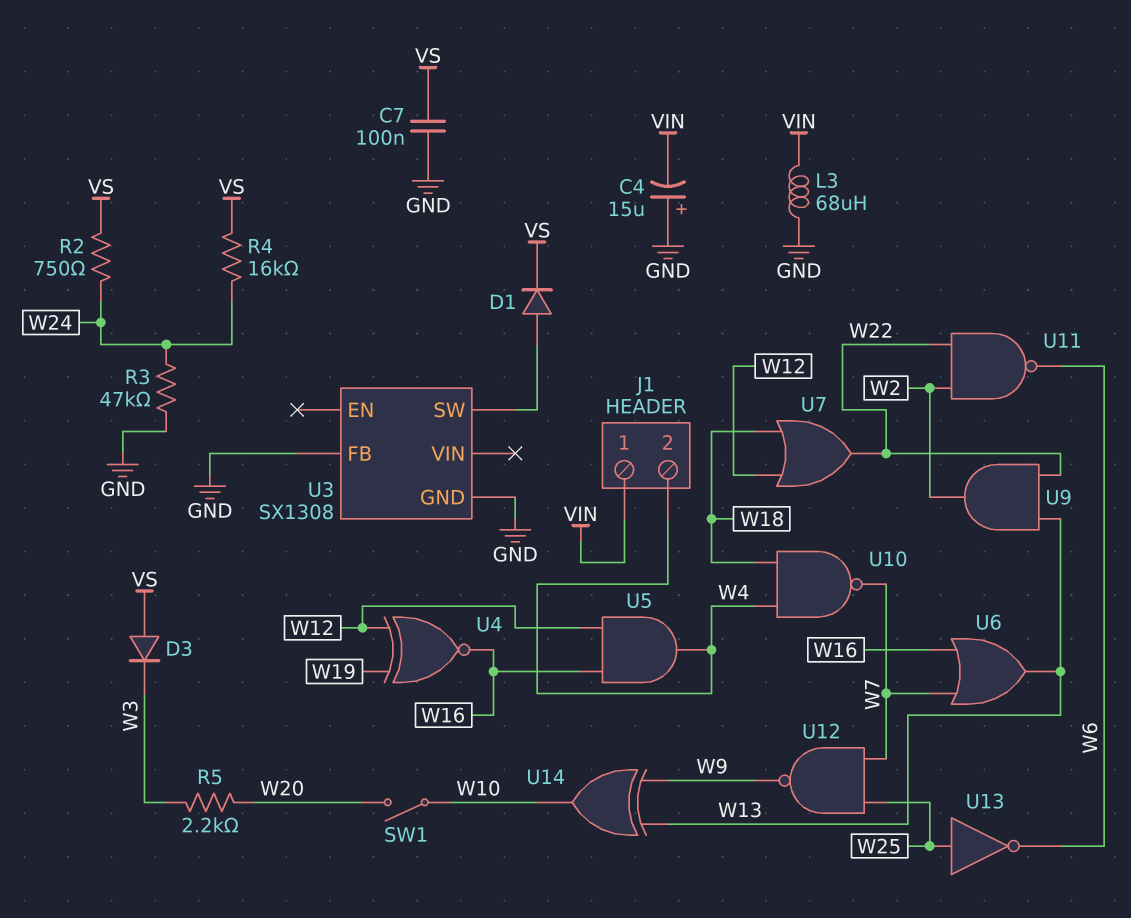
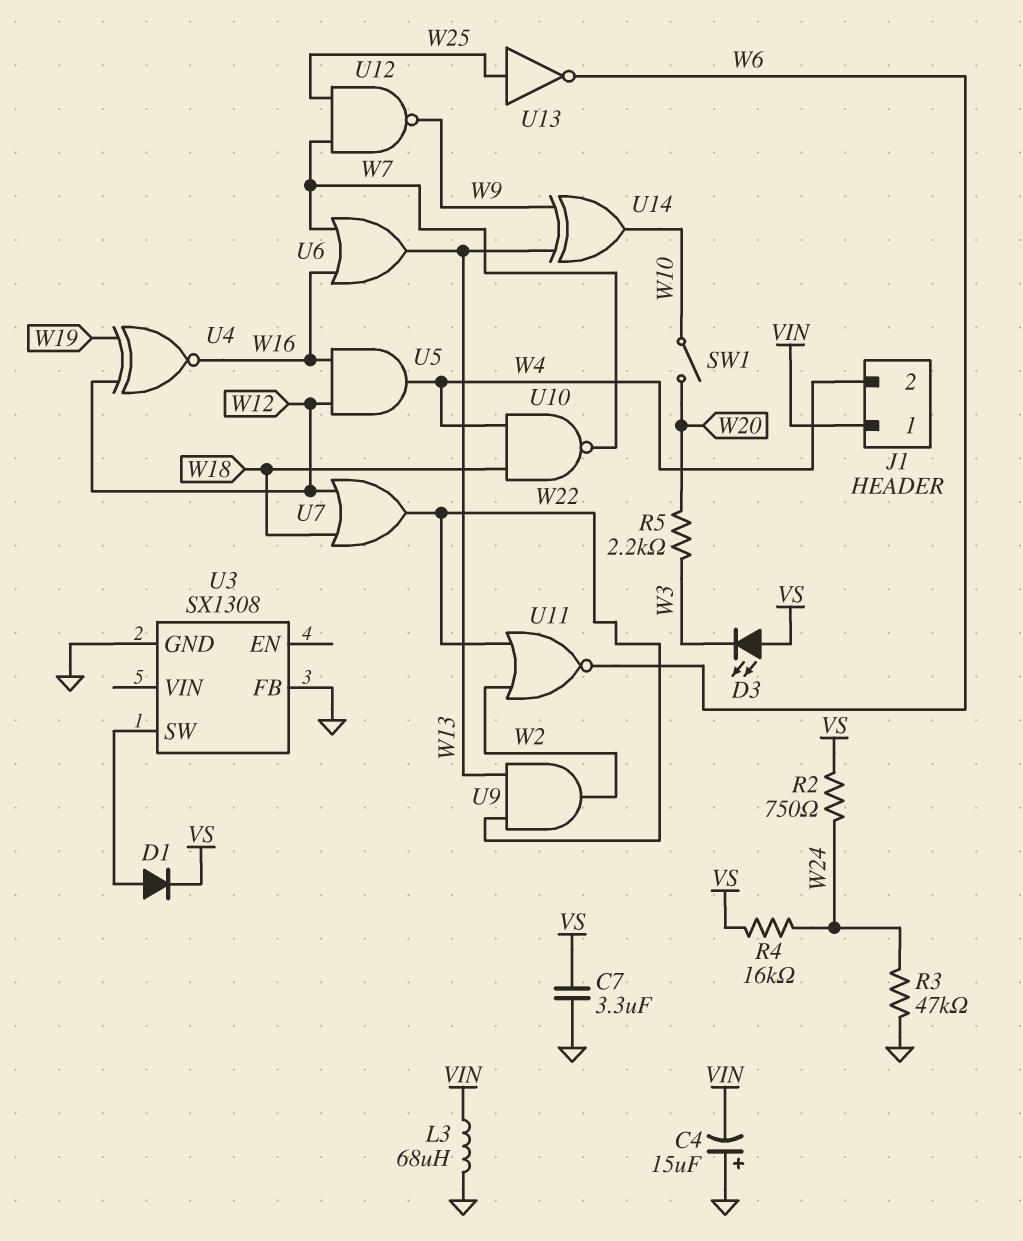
C7: 100nF (GND, VS) -> 3.3uF (GND, VS)
D3: diode (A VS, K W3) -> LED (A VS, K W3)
U11: NAND (in W2, in W22, out W6) -> NOR (in W2, in W22, out W6)

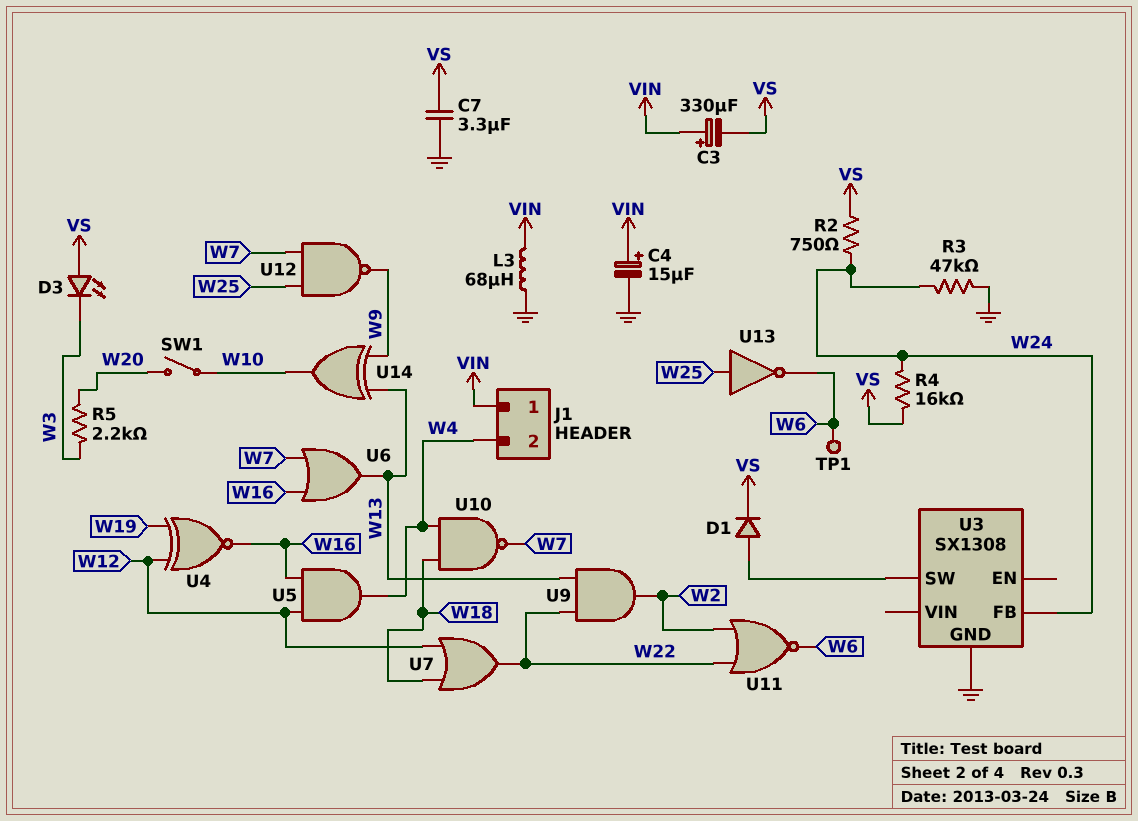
C3: none -> 330uF (plus VIN, minus VS)
C4: 15uF (plus GND, minus VIN) -> 15uF (plus VIN, minus GND)
TP1: none -> test point (W6)
U3 pin FB: GND -> W24

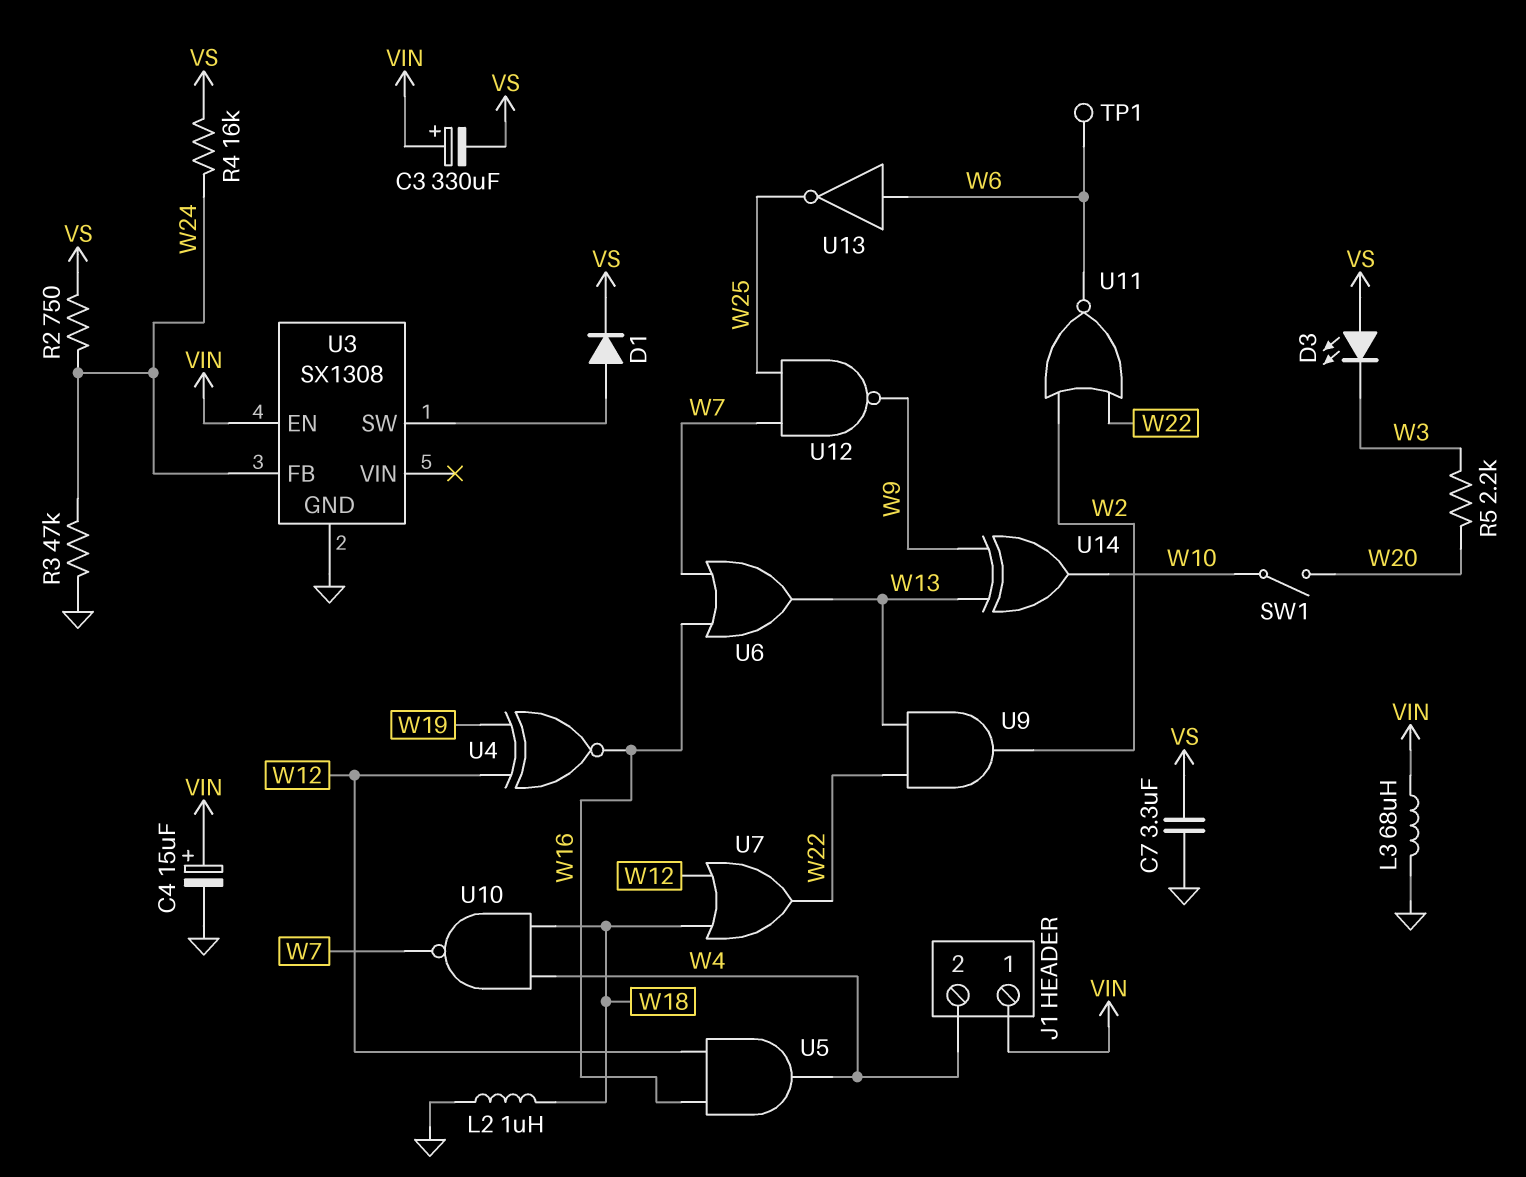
L2: none -> 1uH (GND, W18)
U3 pin EN: none -> VIN
U13: NOT (in W25, out W6) -> NOT (in W6, out W25)

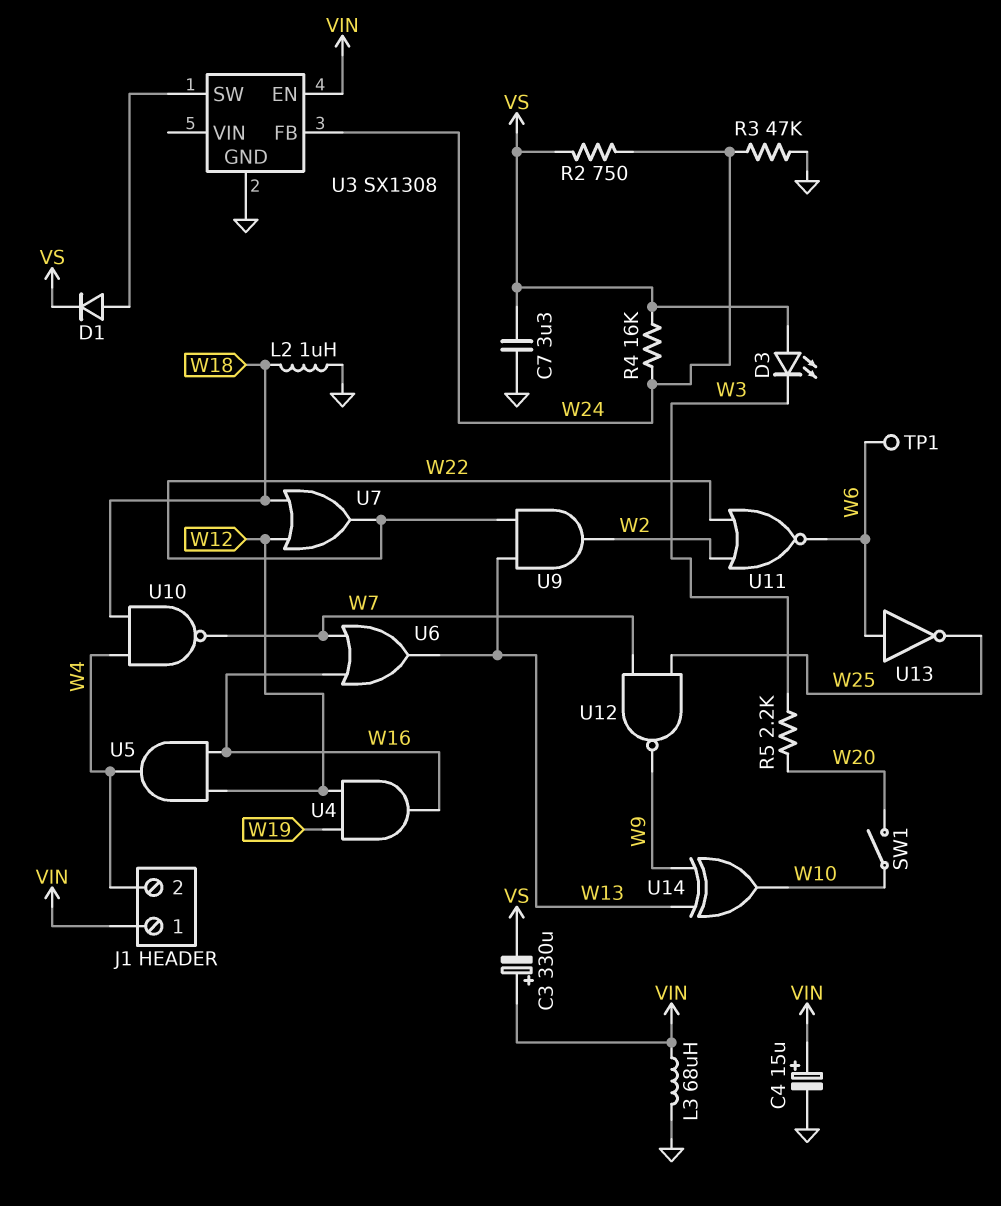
U4: XNOR (in W12, in W19, out W16) -> AND (in W12, in W19, out W16)

